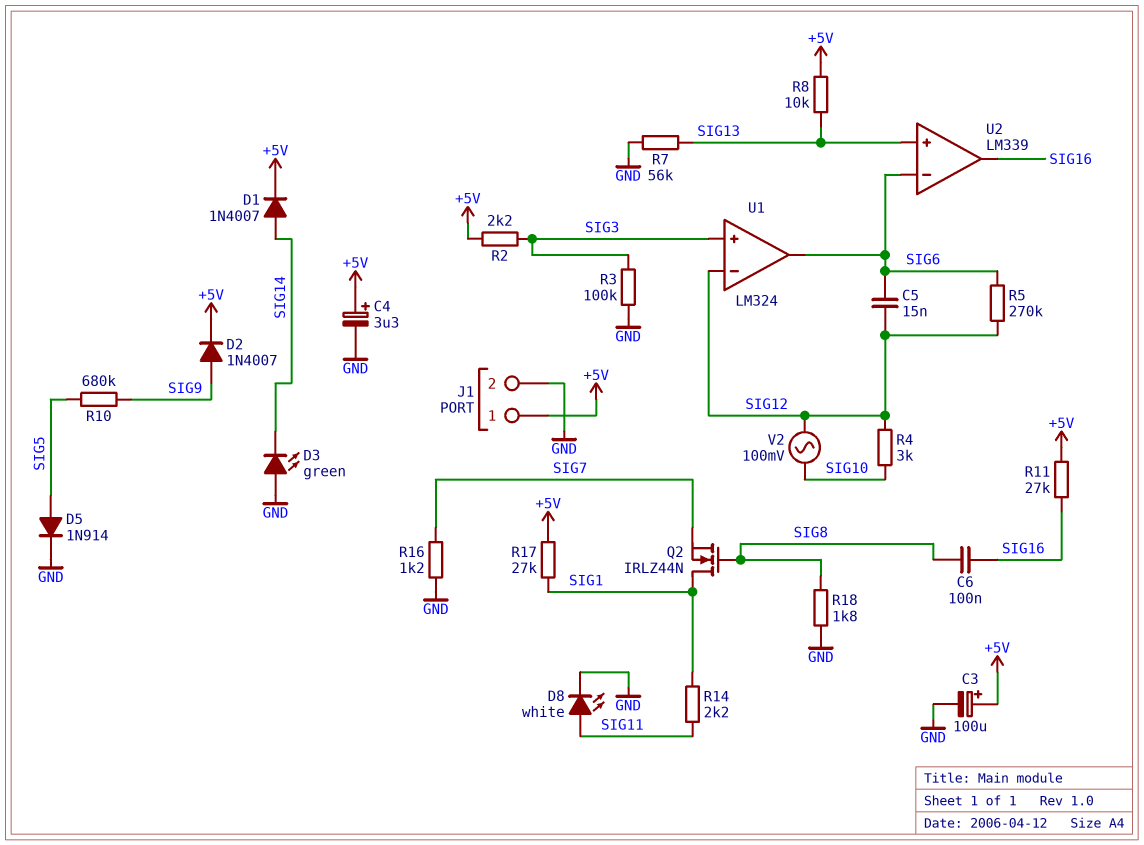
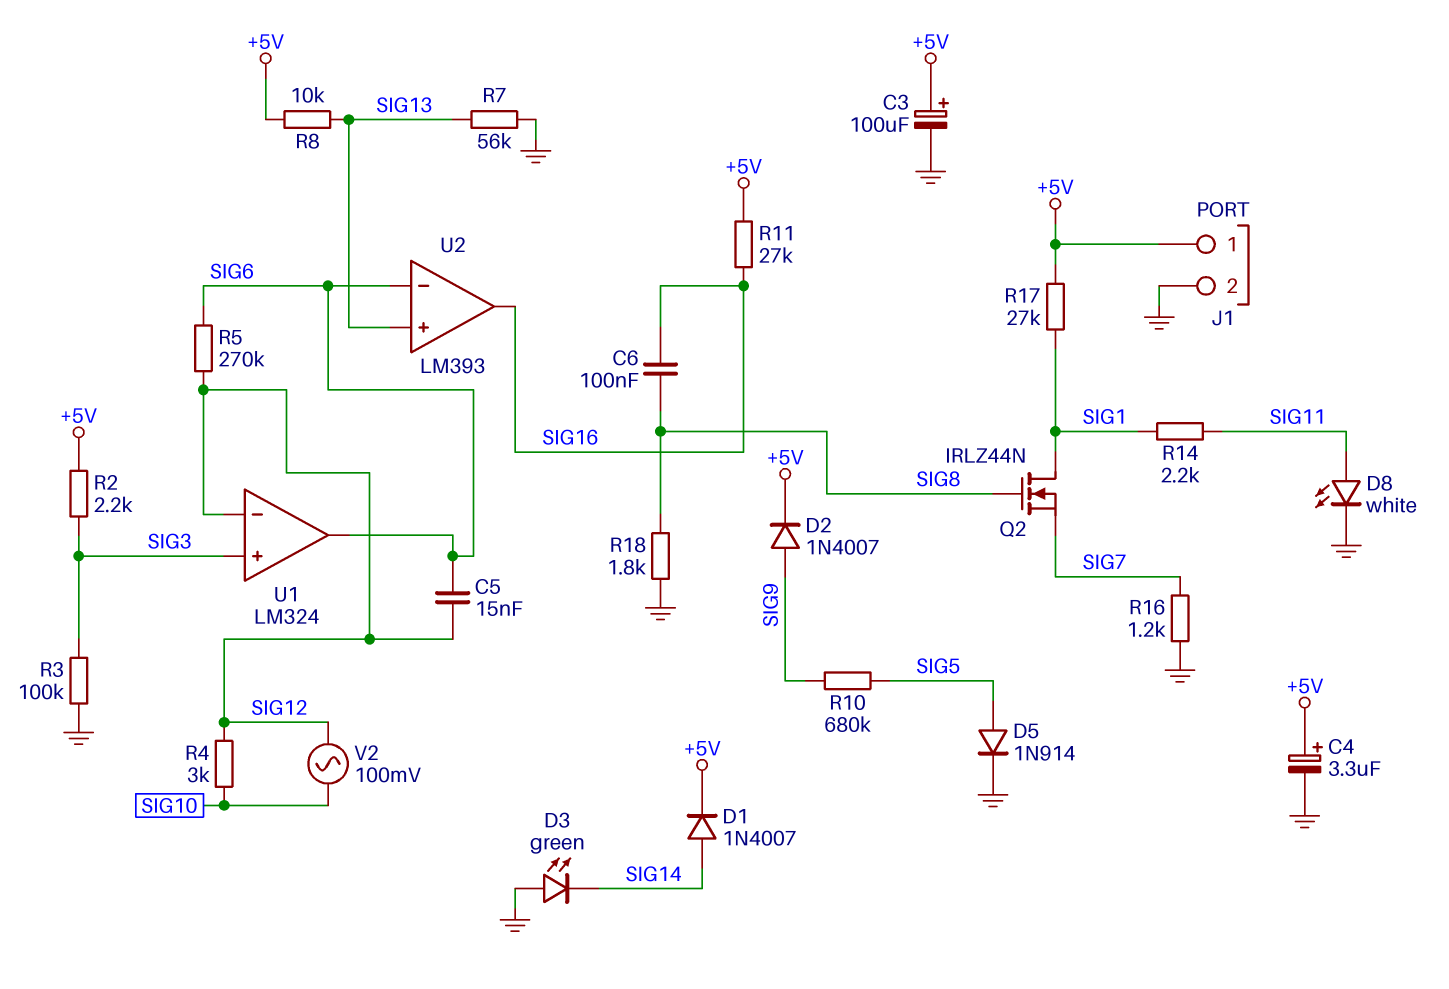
U2: LM339 -> LM393

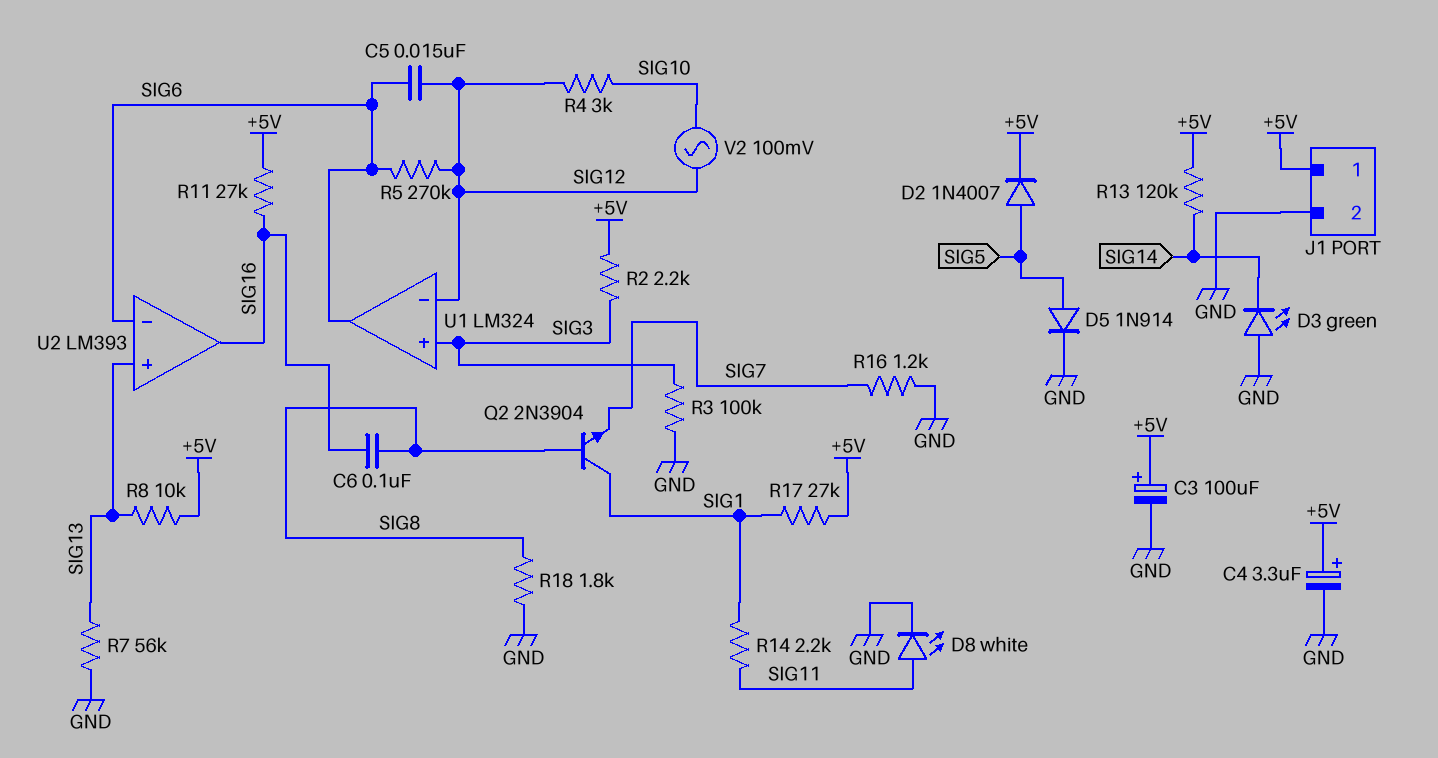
D1: diode 1N4007 (A SIG14, K +5V) -> none
D2: diode 1N4007 (A SIG9, K +5V) -> diode 1N4007 (A SIG5, K +5V)
Q2: NMOS IRLZ44N (G SIG8, D SIG1, S SIG7) -> NPN 2N3904 (B SIG8, C SIG1, E SIG7)
R10: 680k (SIG5, SIG9) -> none
R13: none -> 120k (+5V, SIG14)

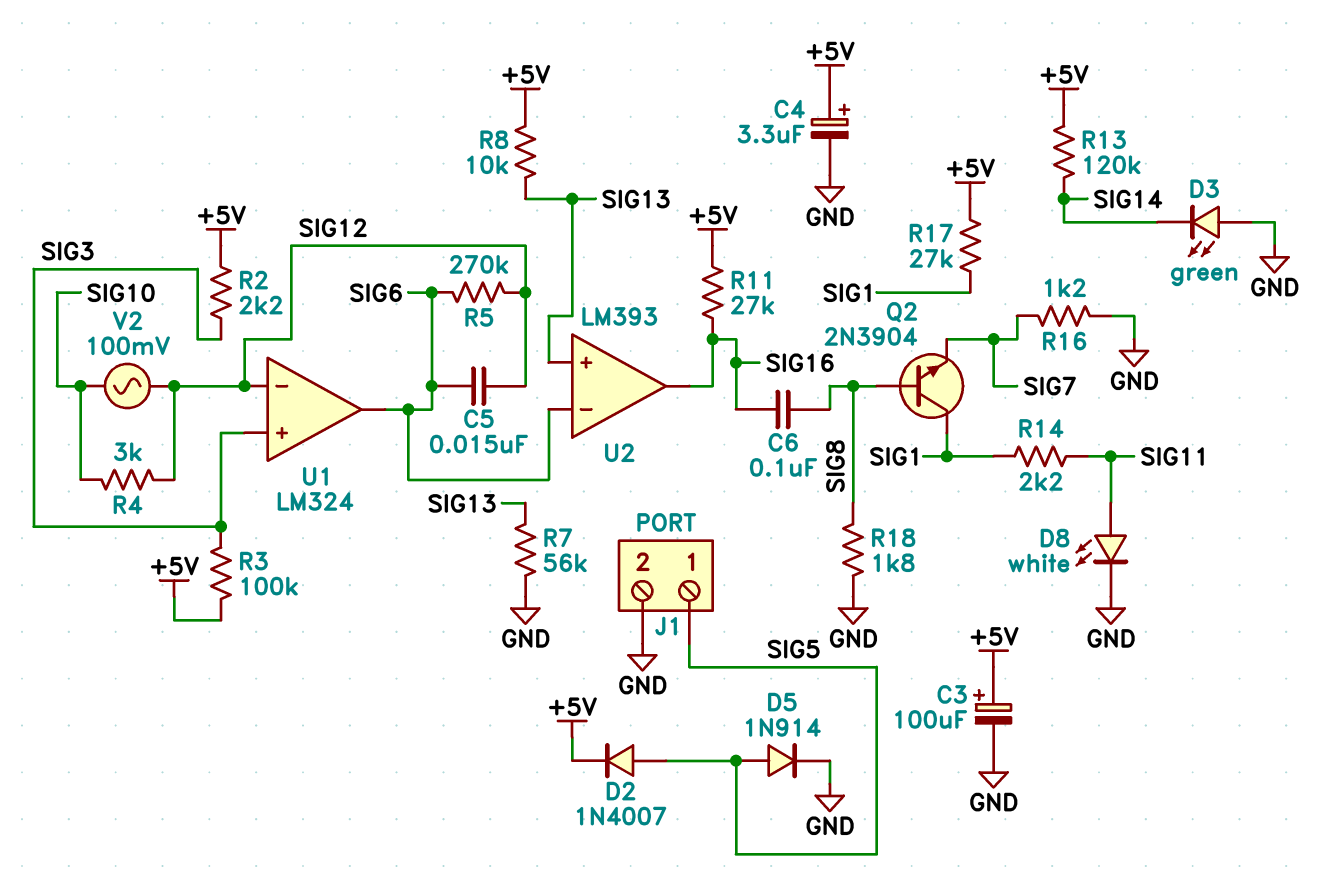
J1 pin 1: +5V -> SIG5
R3: 100k (GND, SIG3) -> 100k (+5V, SIG3)

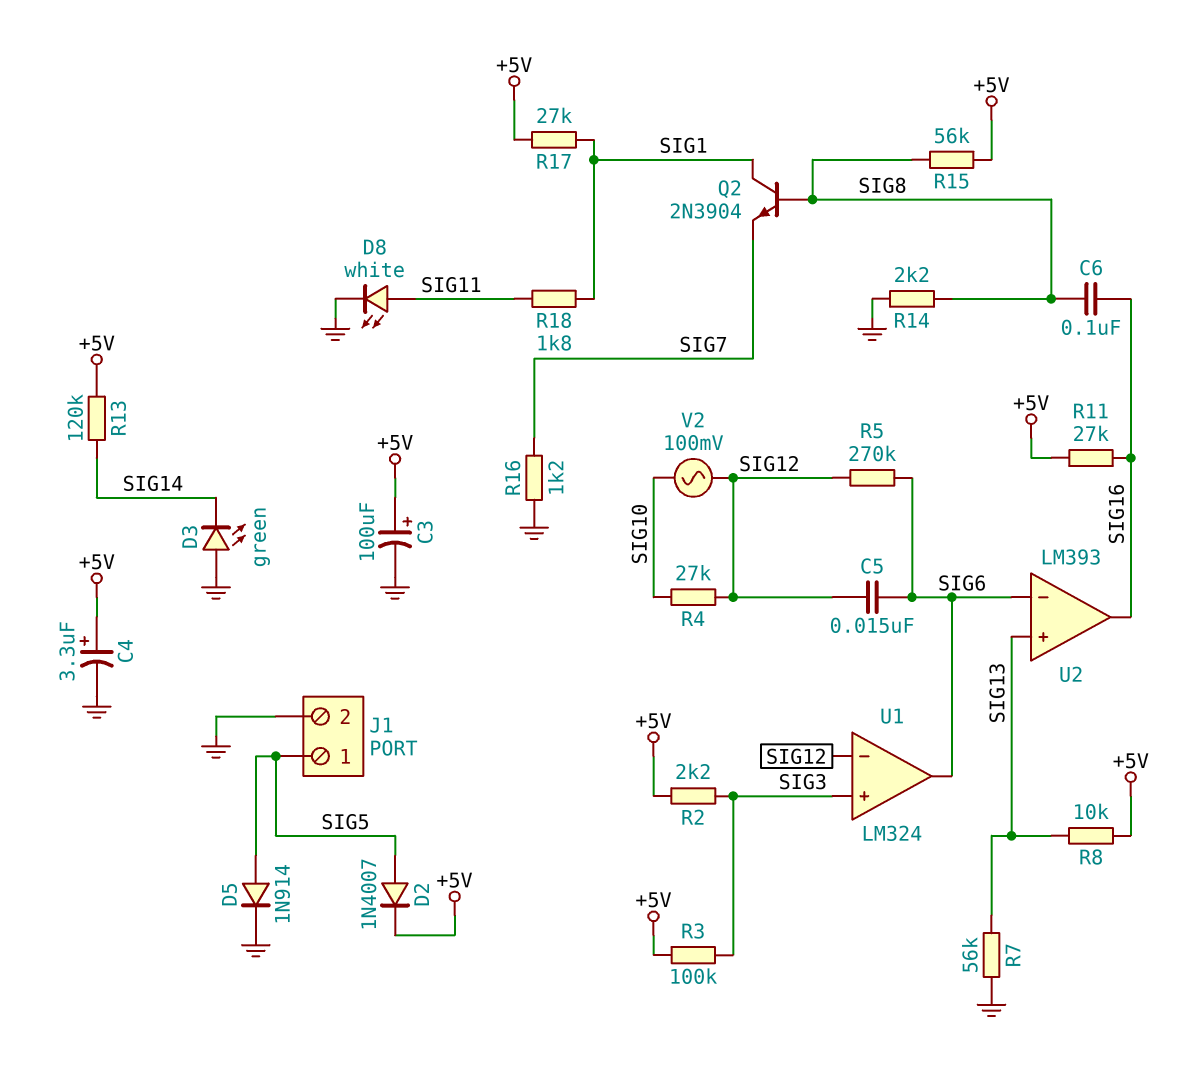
R4: 3k (SIG10, SIG12) -> 27k (SIG10, SIG12)
R14: 2.2k (SIG1, SIG11) -> 2.2k (GND, SIG8)
R15: none -> 56k (+5V, SIG8)
R18: 1.8k (GND, SIG8) -> 1.8k (SIG1, SIG11)

